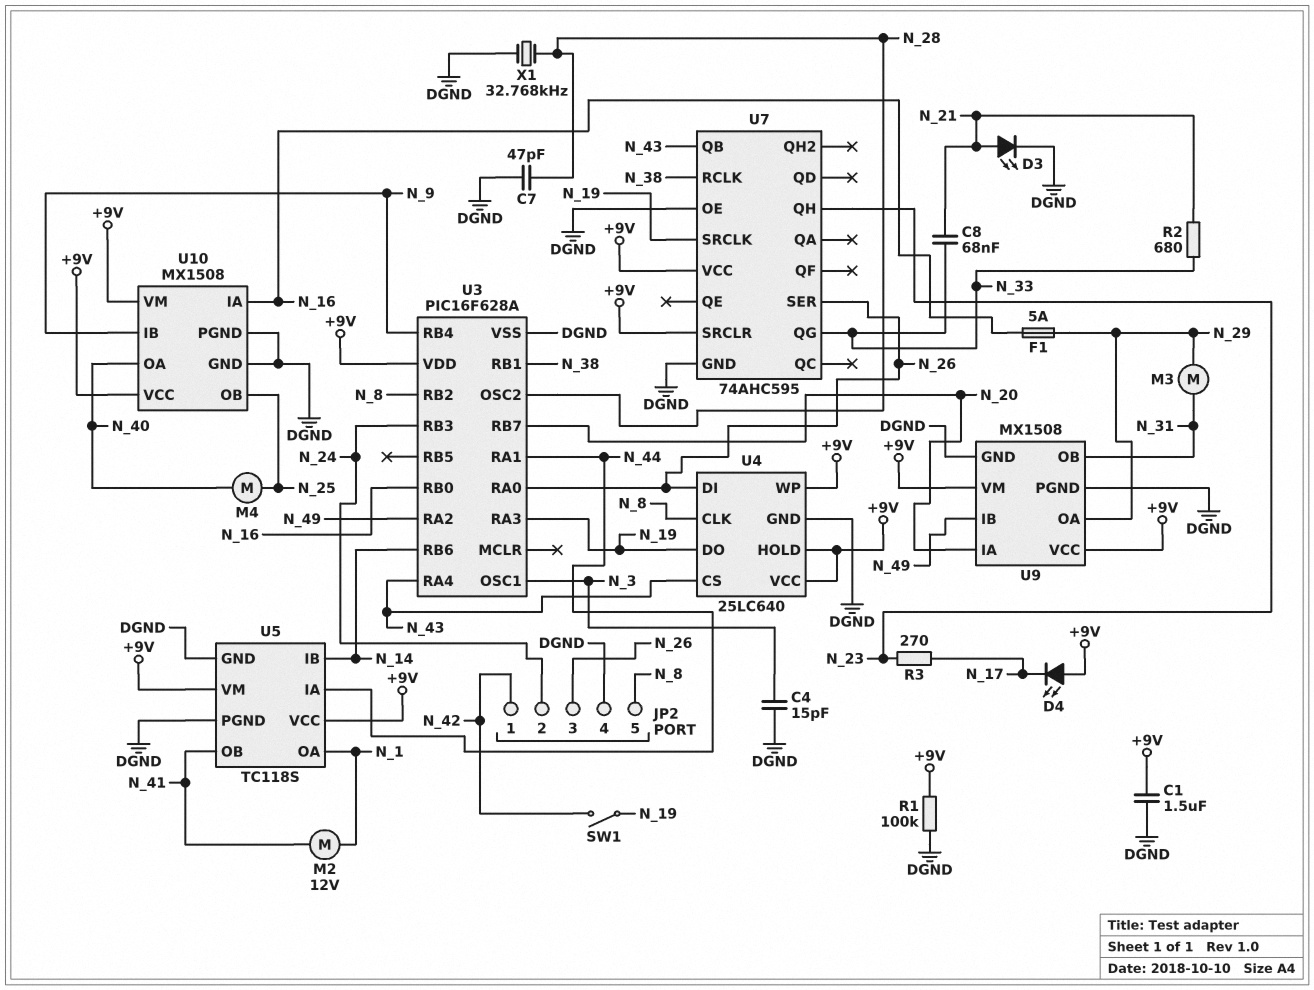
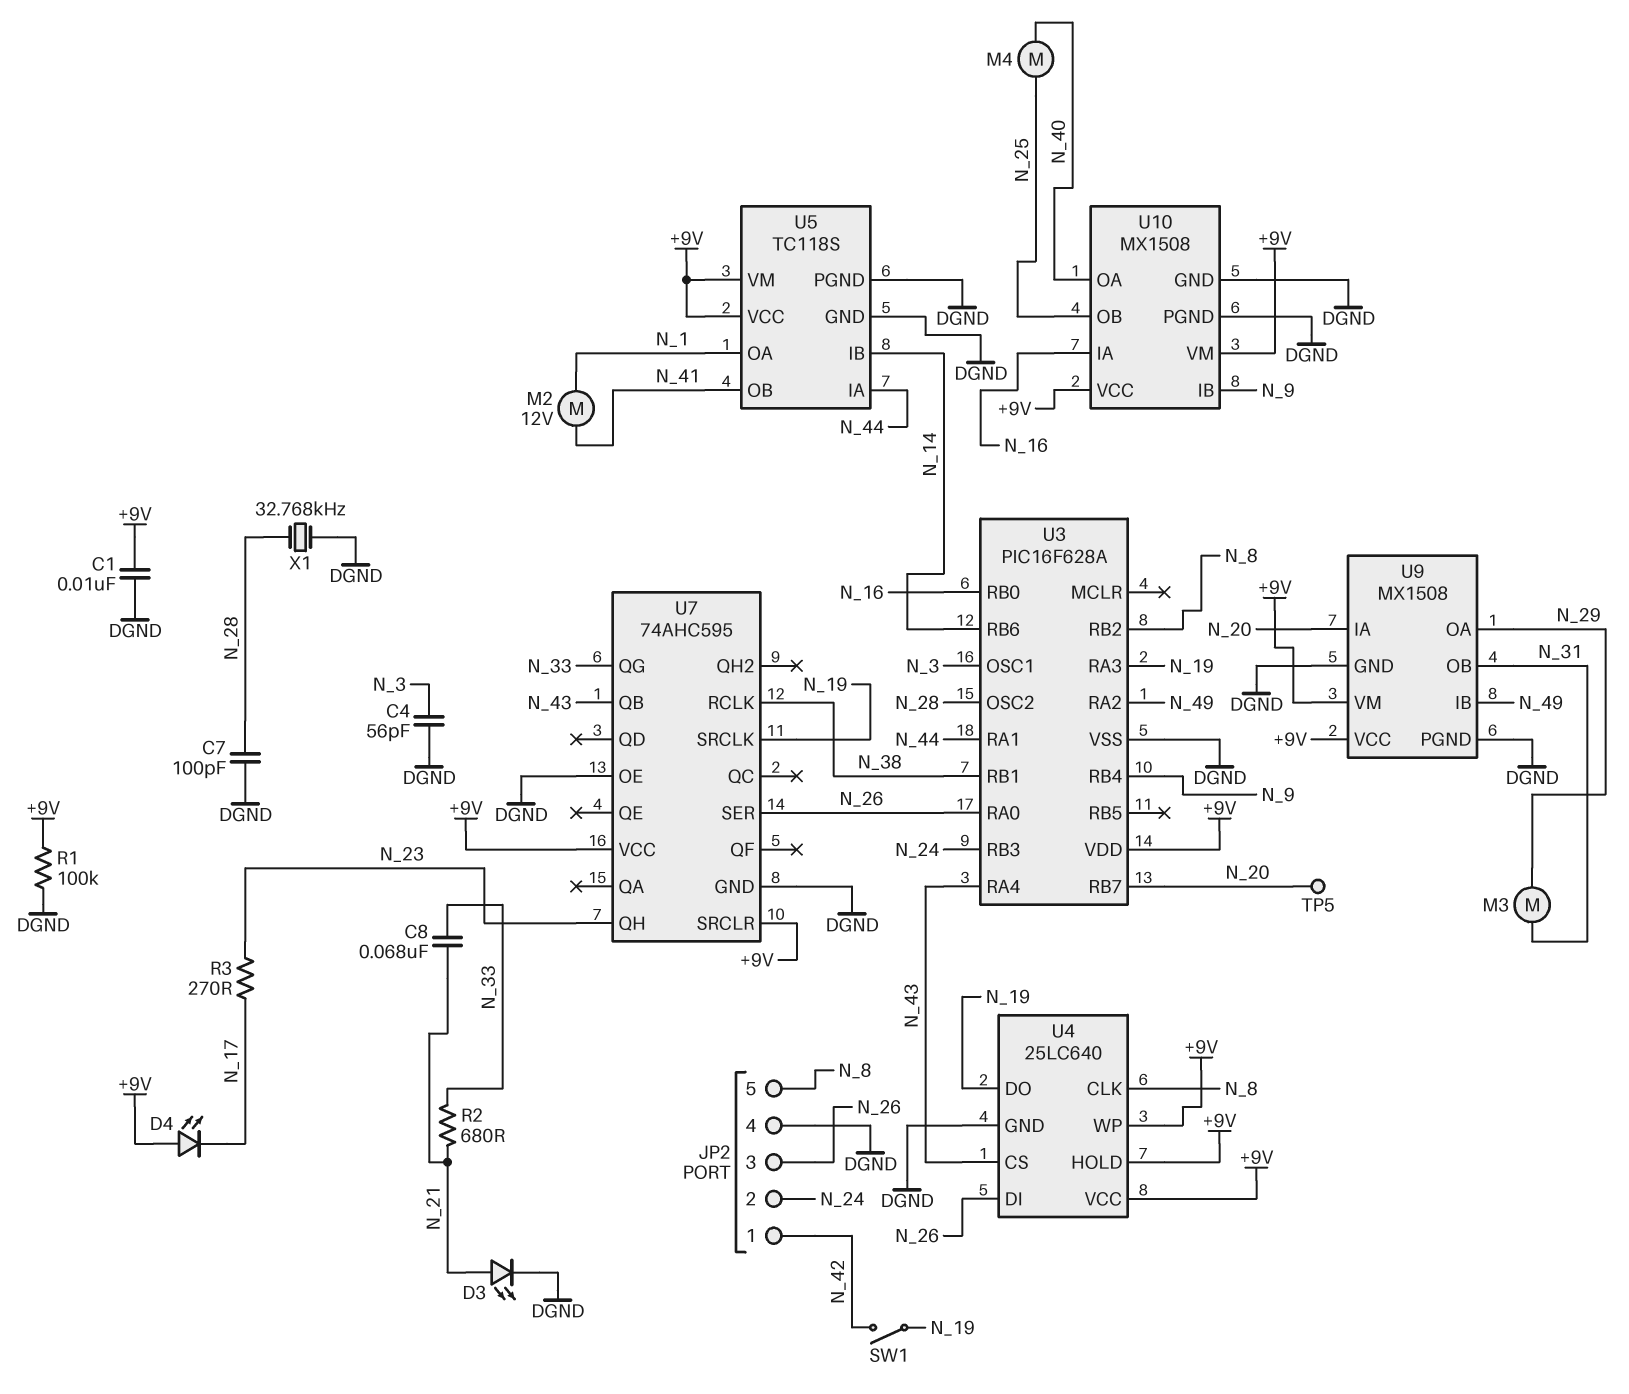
C1: 1.5uF (+9V, DGND) -> 10nF (+9V, DGND)
C4: 15pF (DGND, N_3) -> 56pF (DGND, N_3)
C7: 47pF (DGND, N_28) -> 100pF (DGND, N_28)
F1: 5A (N_16, N_29) -> none
TP5: none -> test point (N_20)

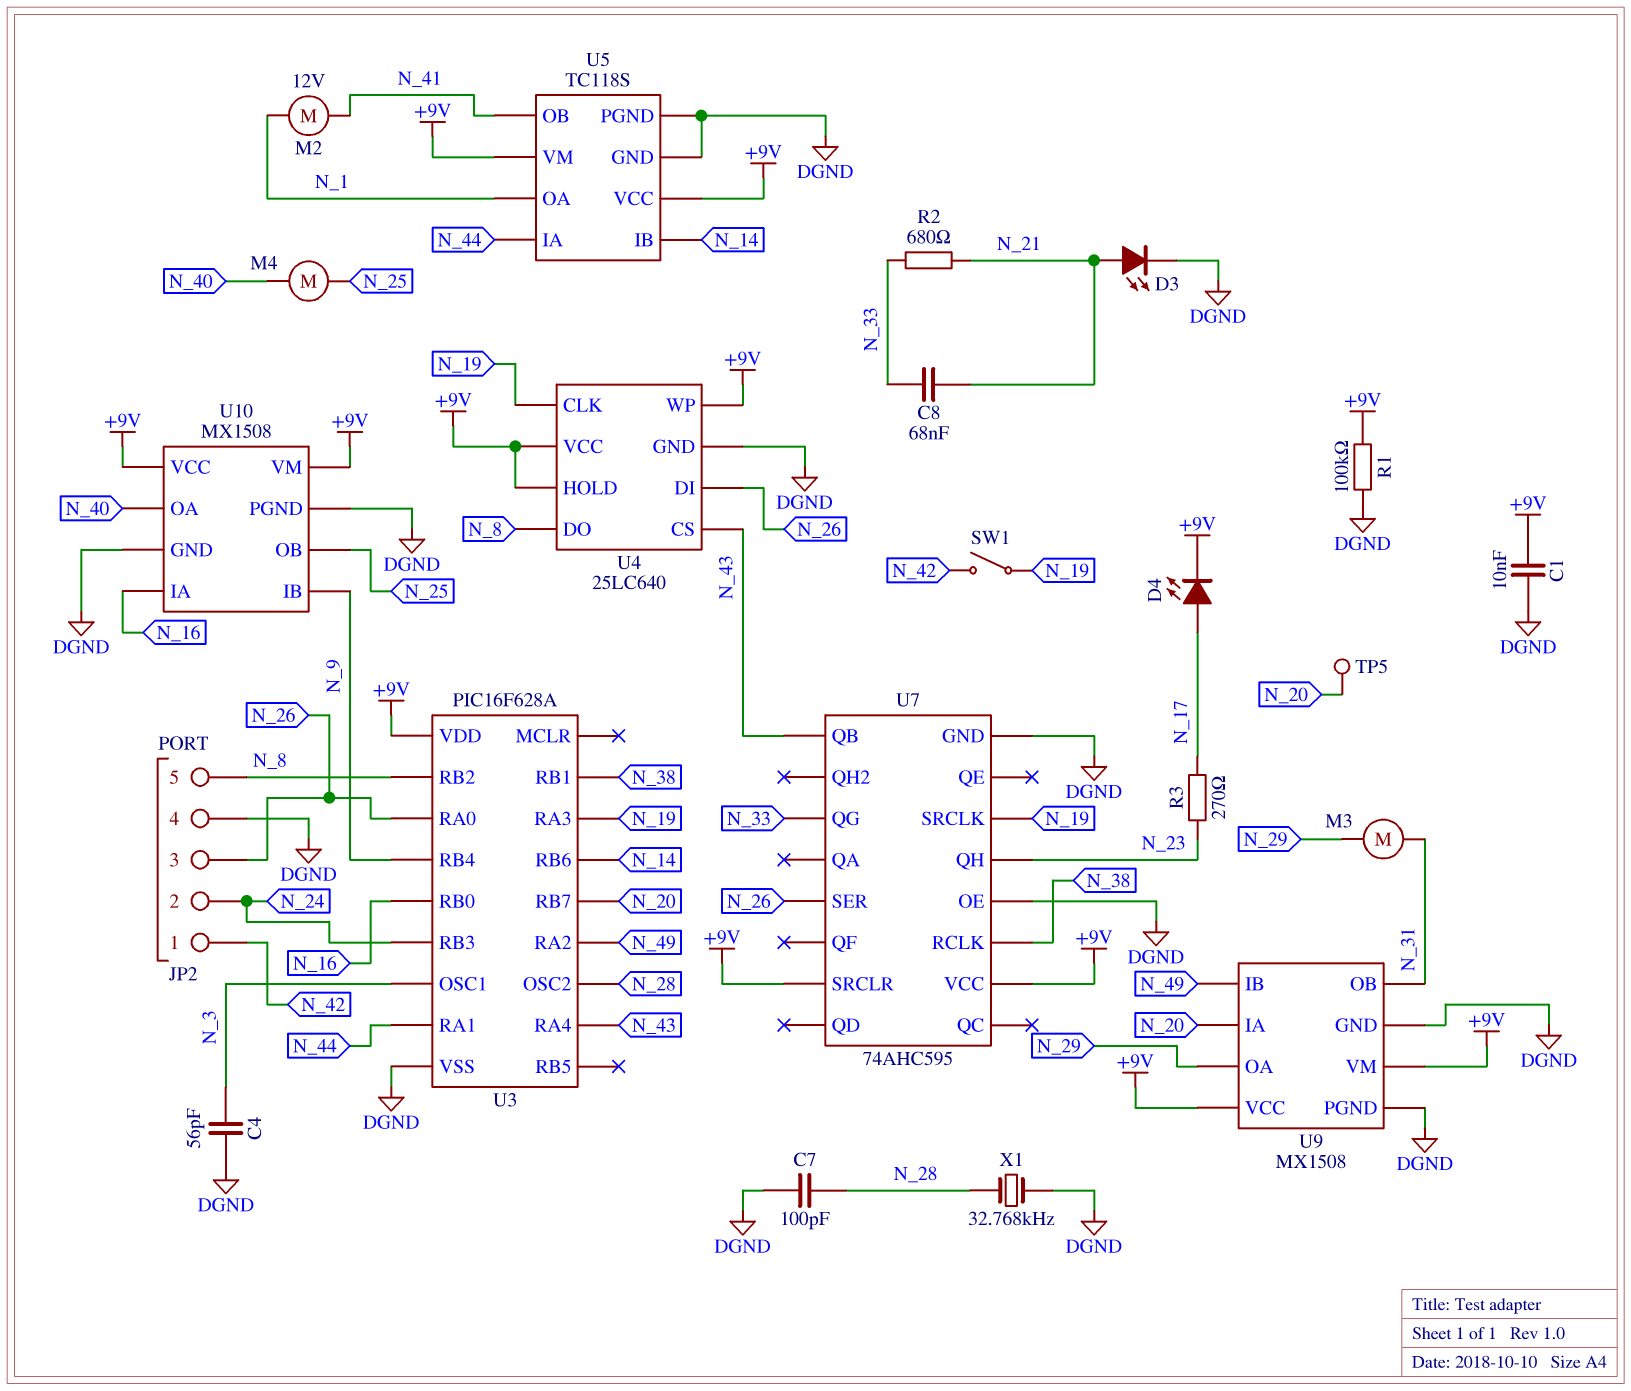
D4: LED (A +9V, K N_17) -> LED (A N_17, K +9V)
U4 pin CLK: N_8 -> N_19
U4 pin DO: N_19 -> N_8

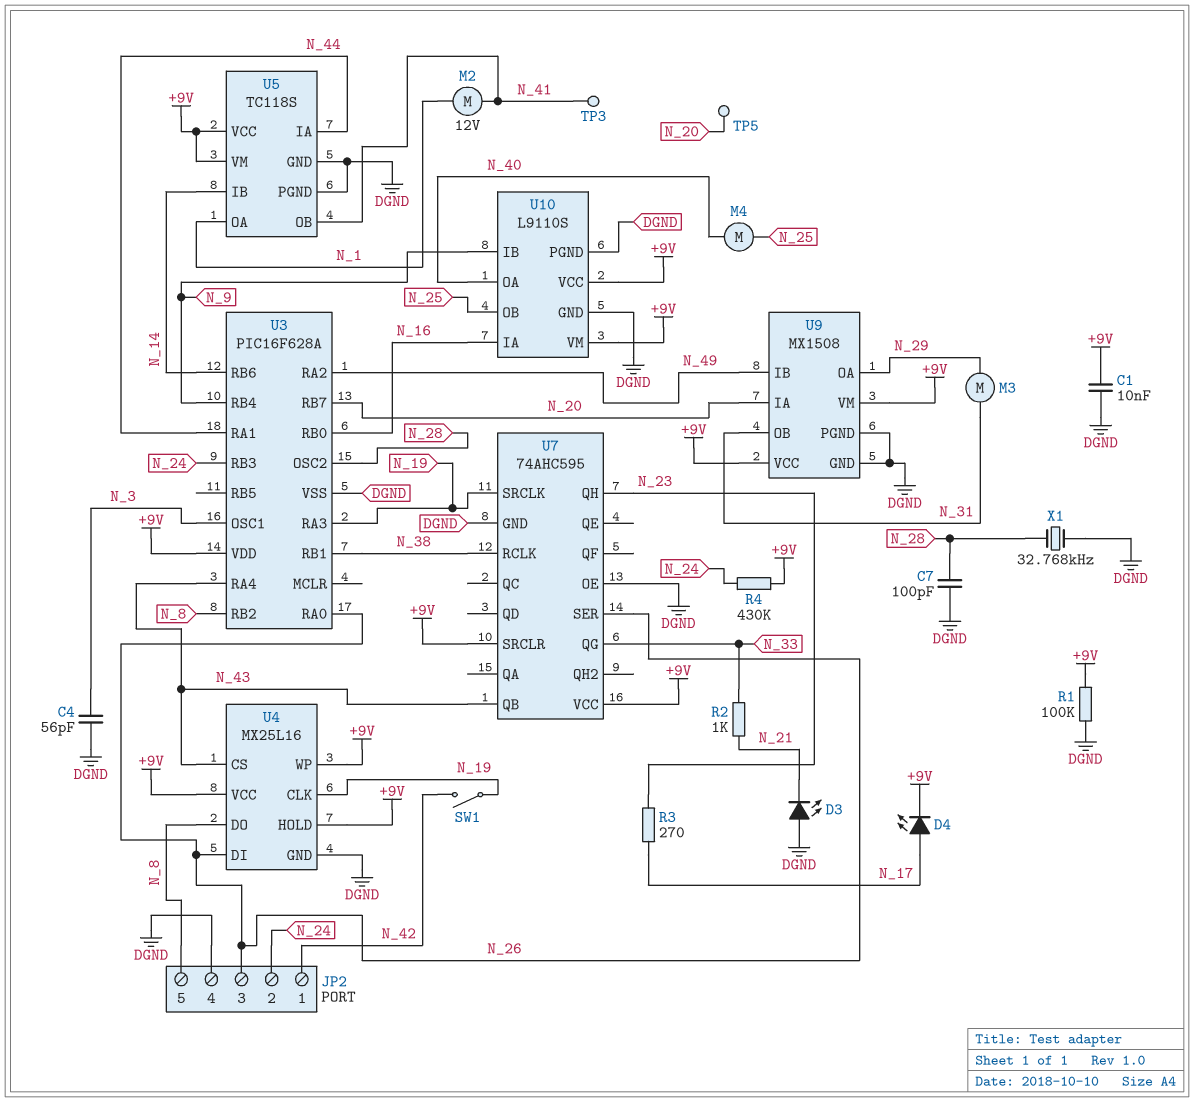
C8: 68nF (N_21, N_33) -> none
D3: LED (A N_21, K DGND) -> LED (A DGND, K N_21)
R2: 680 (N_21, N_33) -> 1k (N_21, N_33)
R4: none -> 430k (+9V, N_24)
TP3: none -> test point (N_41)
U4: 25LC640 -> MX25L16
U10: MX1508 -> L9110S

